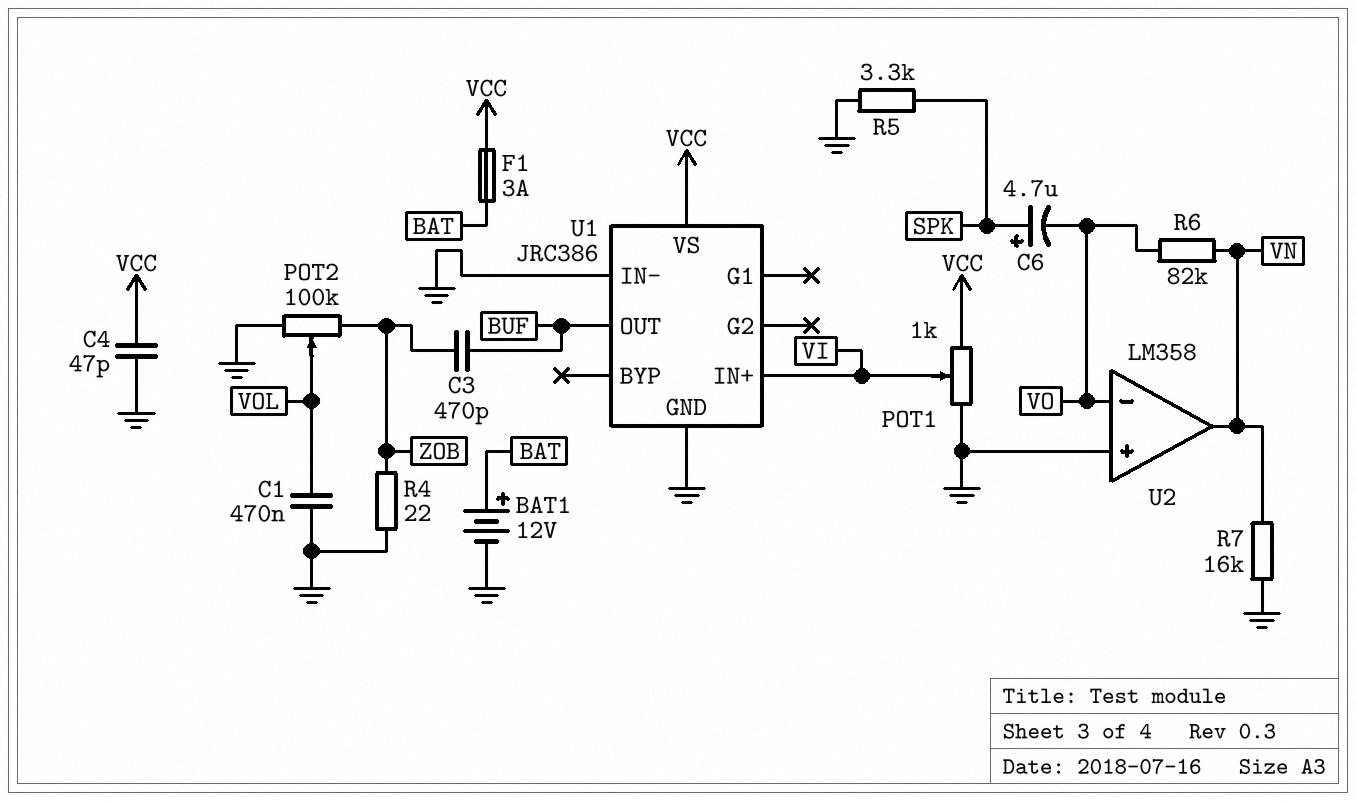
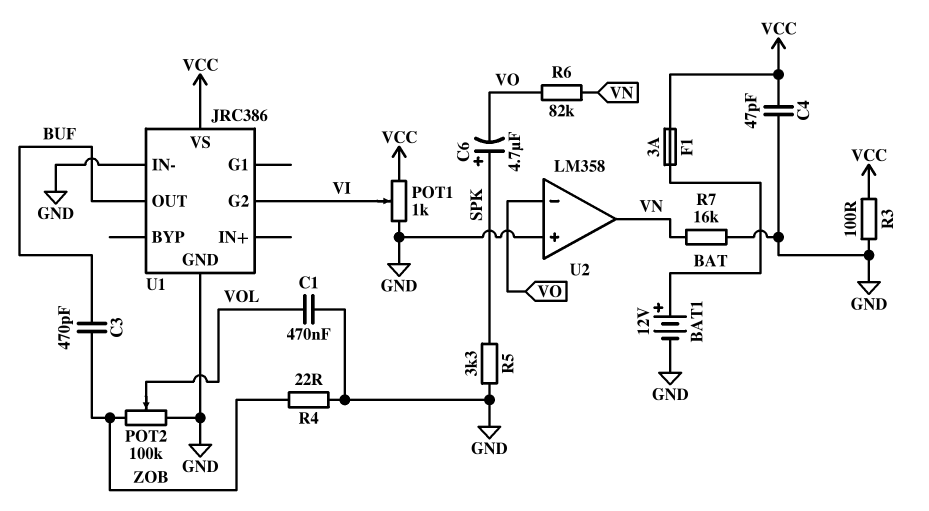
R3: none -> 100 (GND, VCC)
U1 pin G2: none -> VI
U1 pin IN+: VI -> none

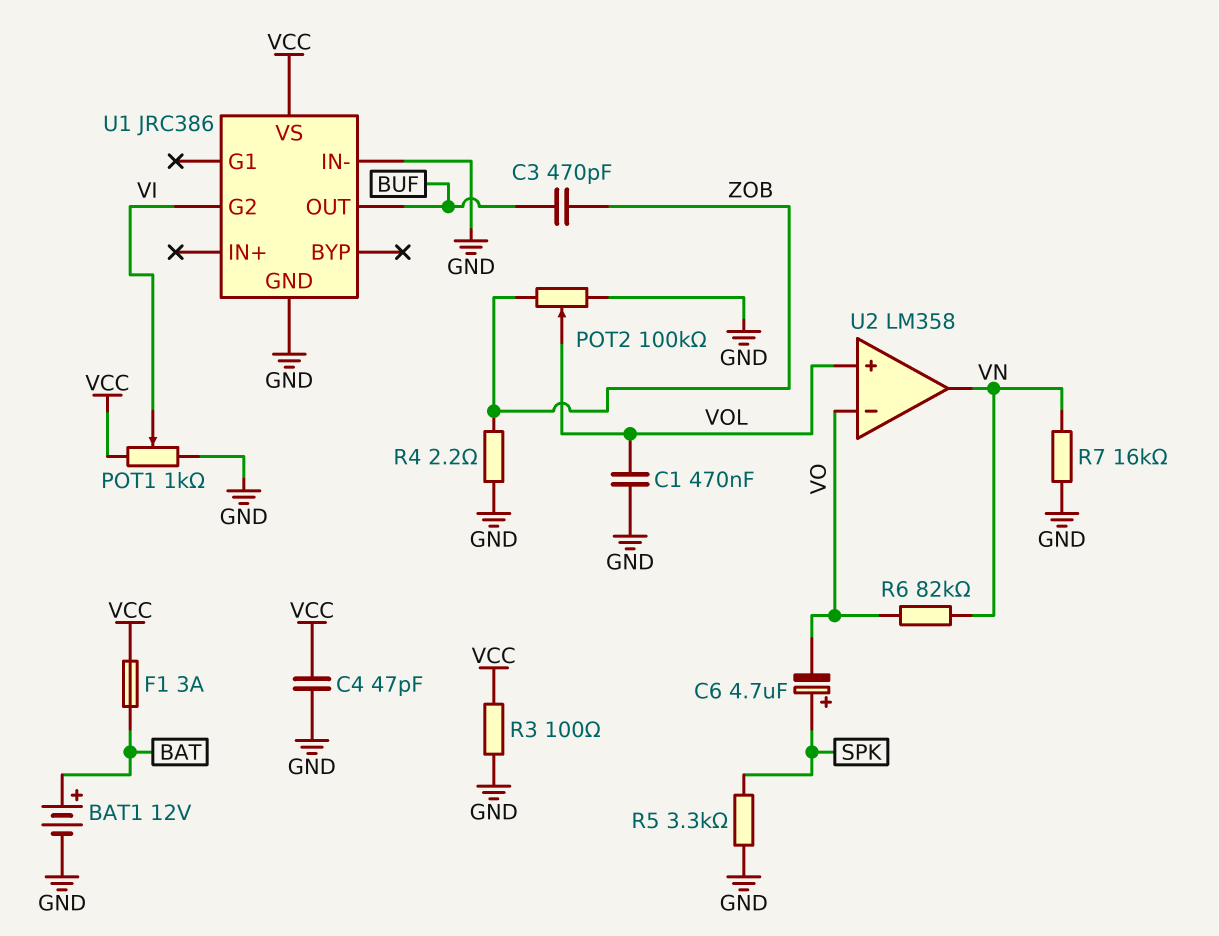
R4: 22 (GND, ZOB) -> 2.2 (GND, ZOB)
U2 pin in+: GND -> VOL

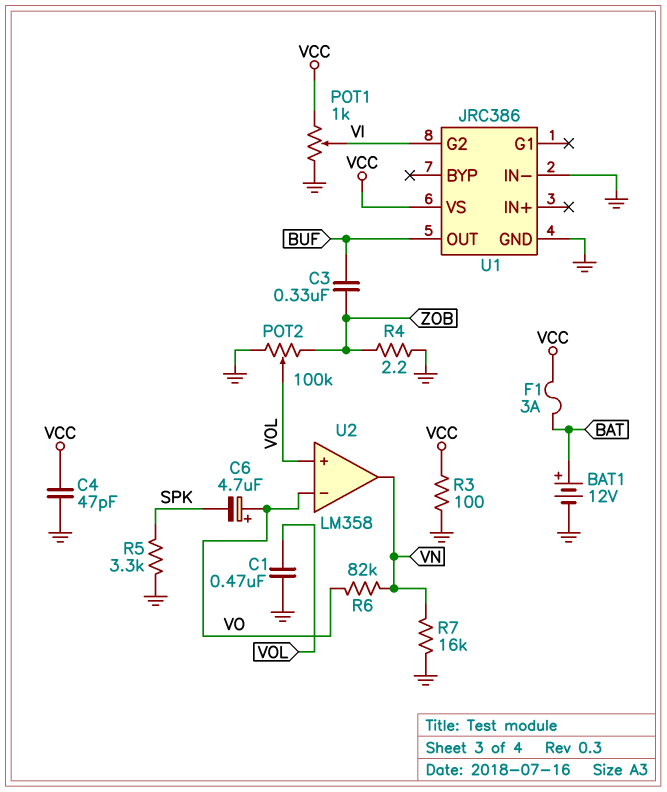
C3: 470pF (BUF, ZOB) -> 330nF (BUF, ZOB)
C6: 4.7uF (plus SPK, minus VO) -> 4.7uF (plus VO, minus SPK)

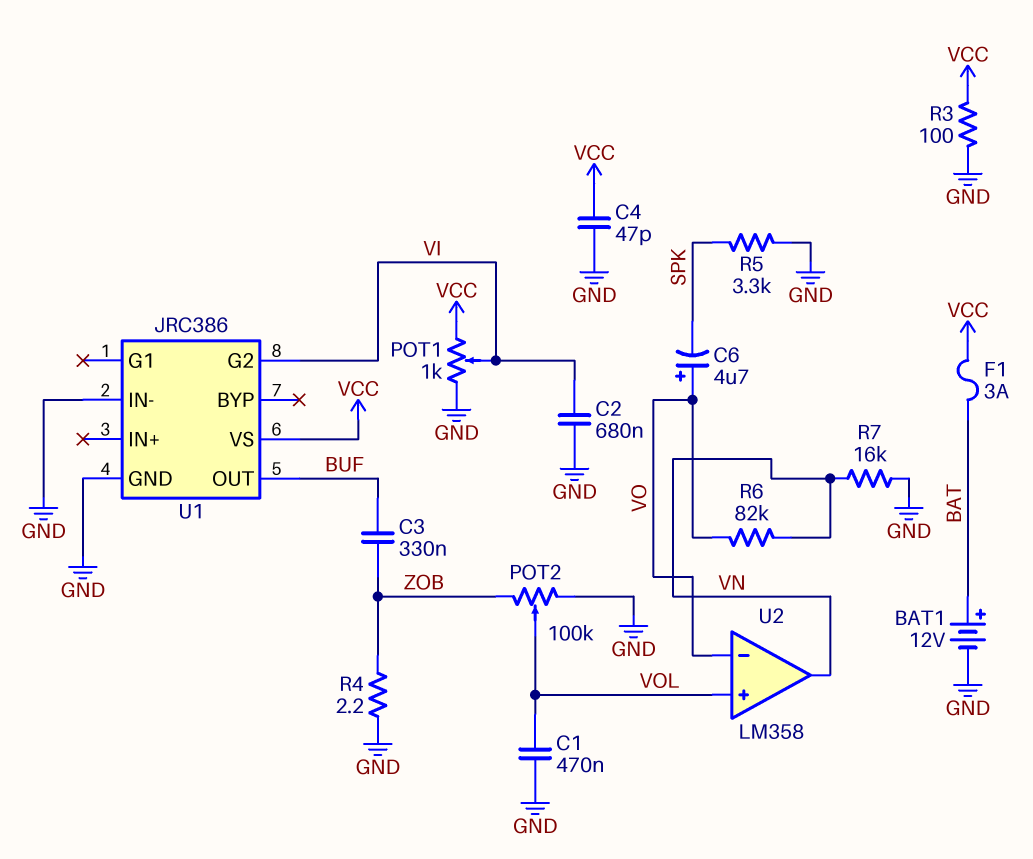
C2: none -> 680nF (GND, VI)

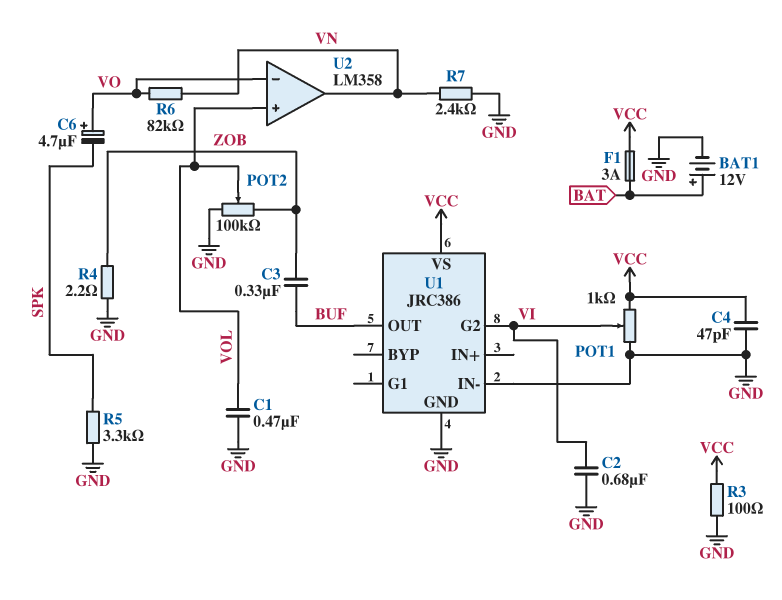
R7: 16k (GND, VN) -> 2.4k (GND, VN)

